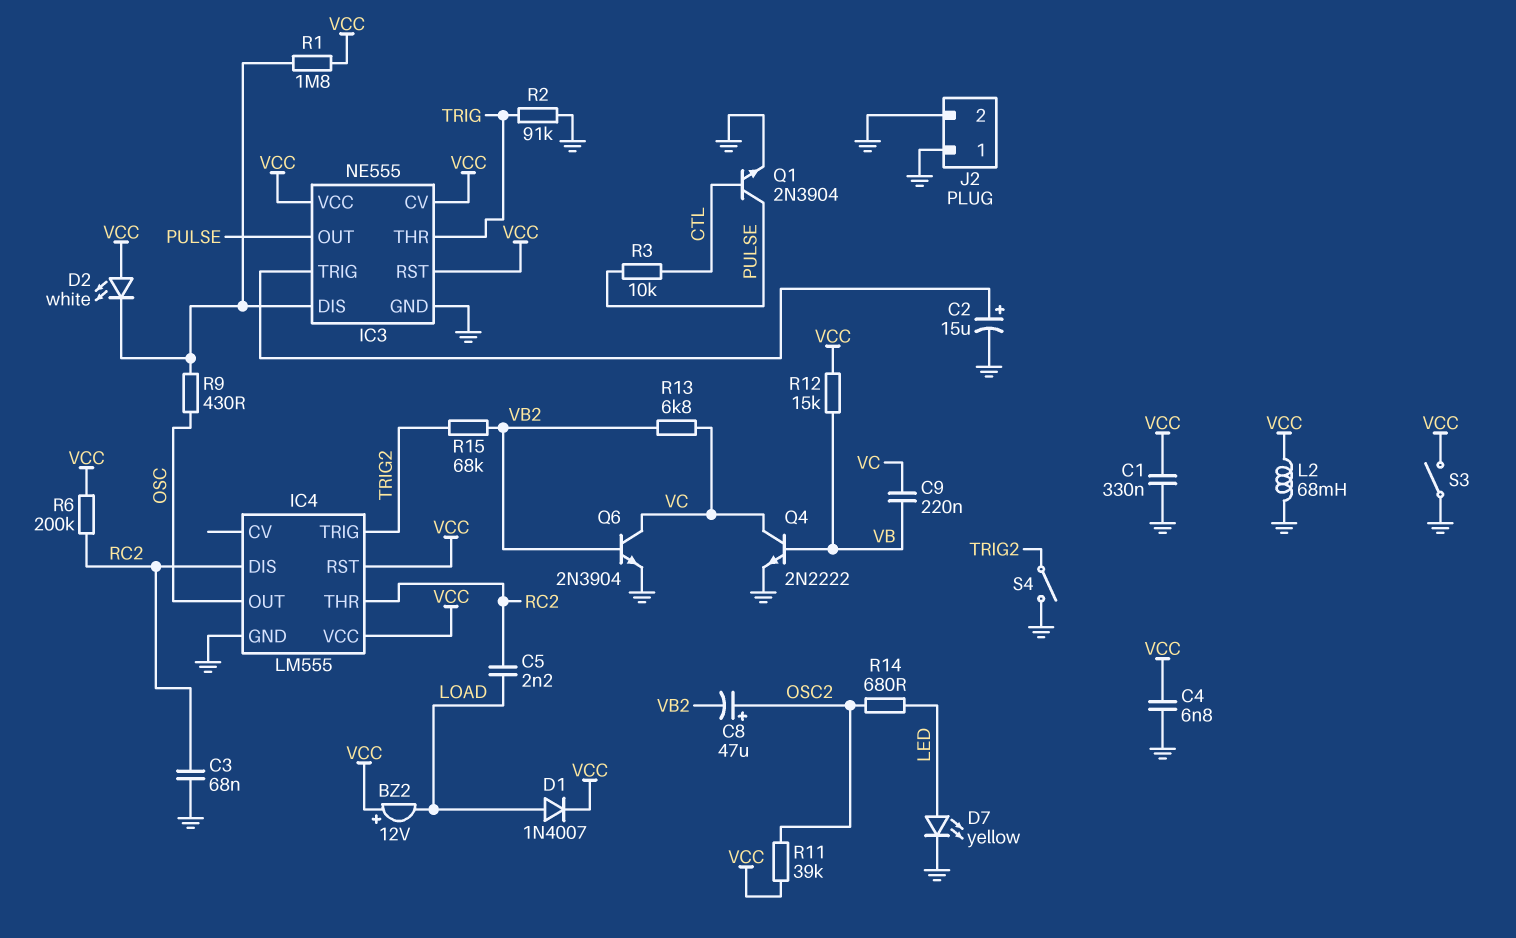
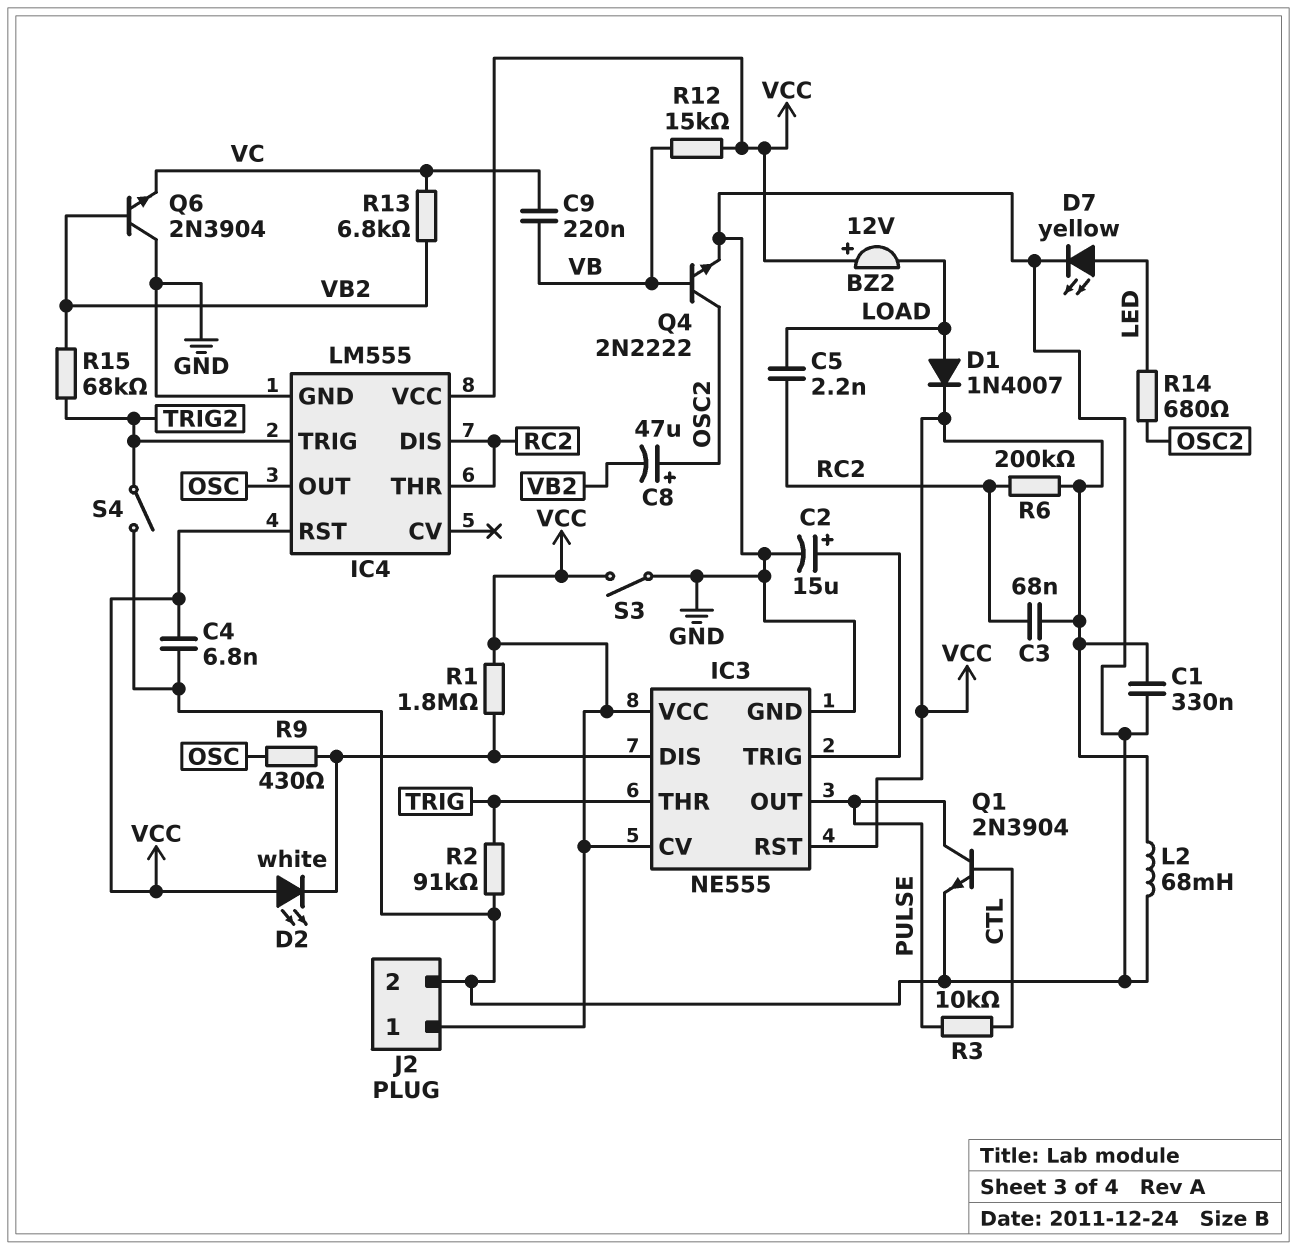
C3: 68nF (GND, RC2) -> 68nF (RC2, VCC)
J2 pin 1: GND -> VCC
Q4: NPN 2N2222 (B VB, C VC, E GND) -> NPN 2N2222 (B VB, C OSC2, E GND)
Q6: NPN 2N3904 (B VB2, C VC, E GND) -> NPN 2N3904 (B VB2, C GND, E VC)
R11: 39k (OSC2, VCC) -> none

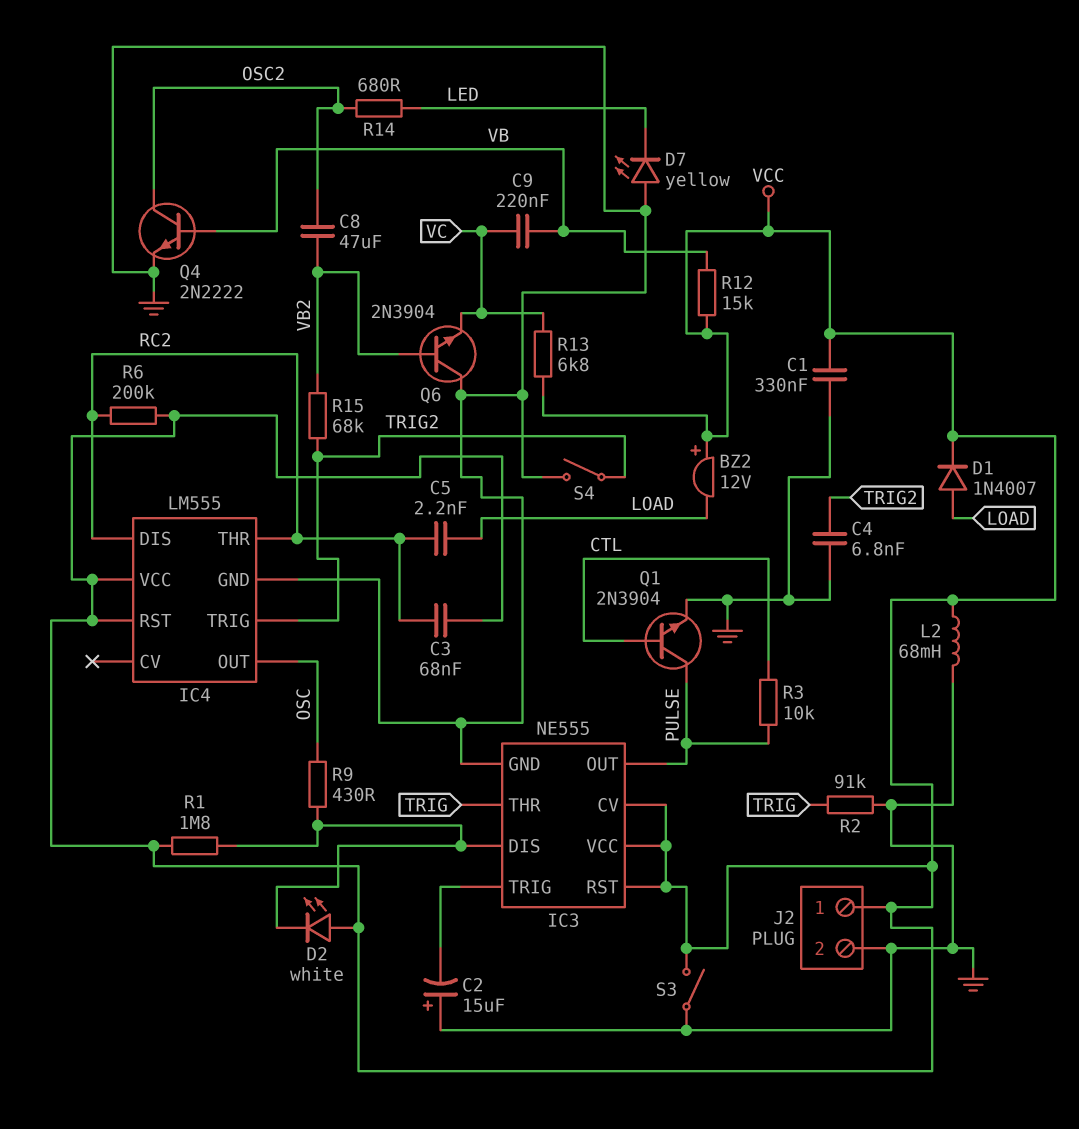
C2: 15uF (plus IC3/TRIG, minus GND) -> 15uF (plus GND, minus IC3/TRIG)
C4: 6.8nF (GND, VCC) -> 6.8nF (GND, TRIG2)
C8: 47uF (plus OSC2, minus VB2) -> 47uF (OSC2, VB2)
D7: LED yellow (A LED, K GND) -> LED yellow (A GND, K LED)
R13: 6.8k (VB2, VC) -> 6.8k (VC, VCC)

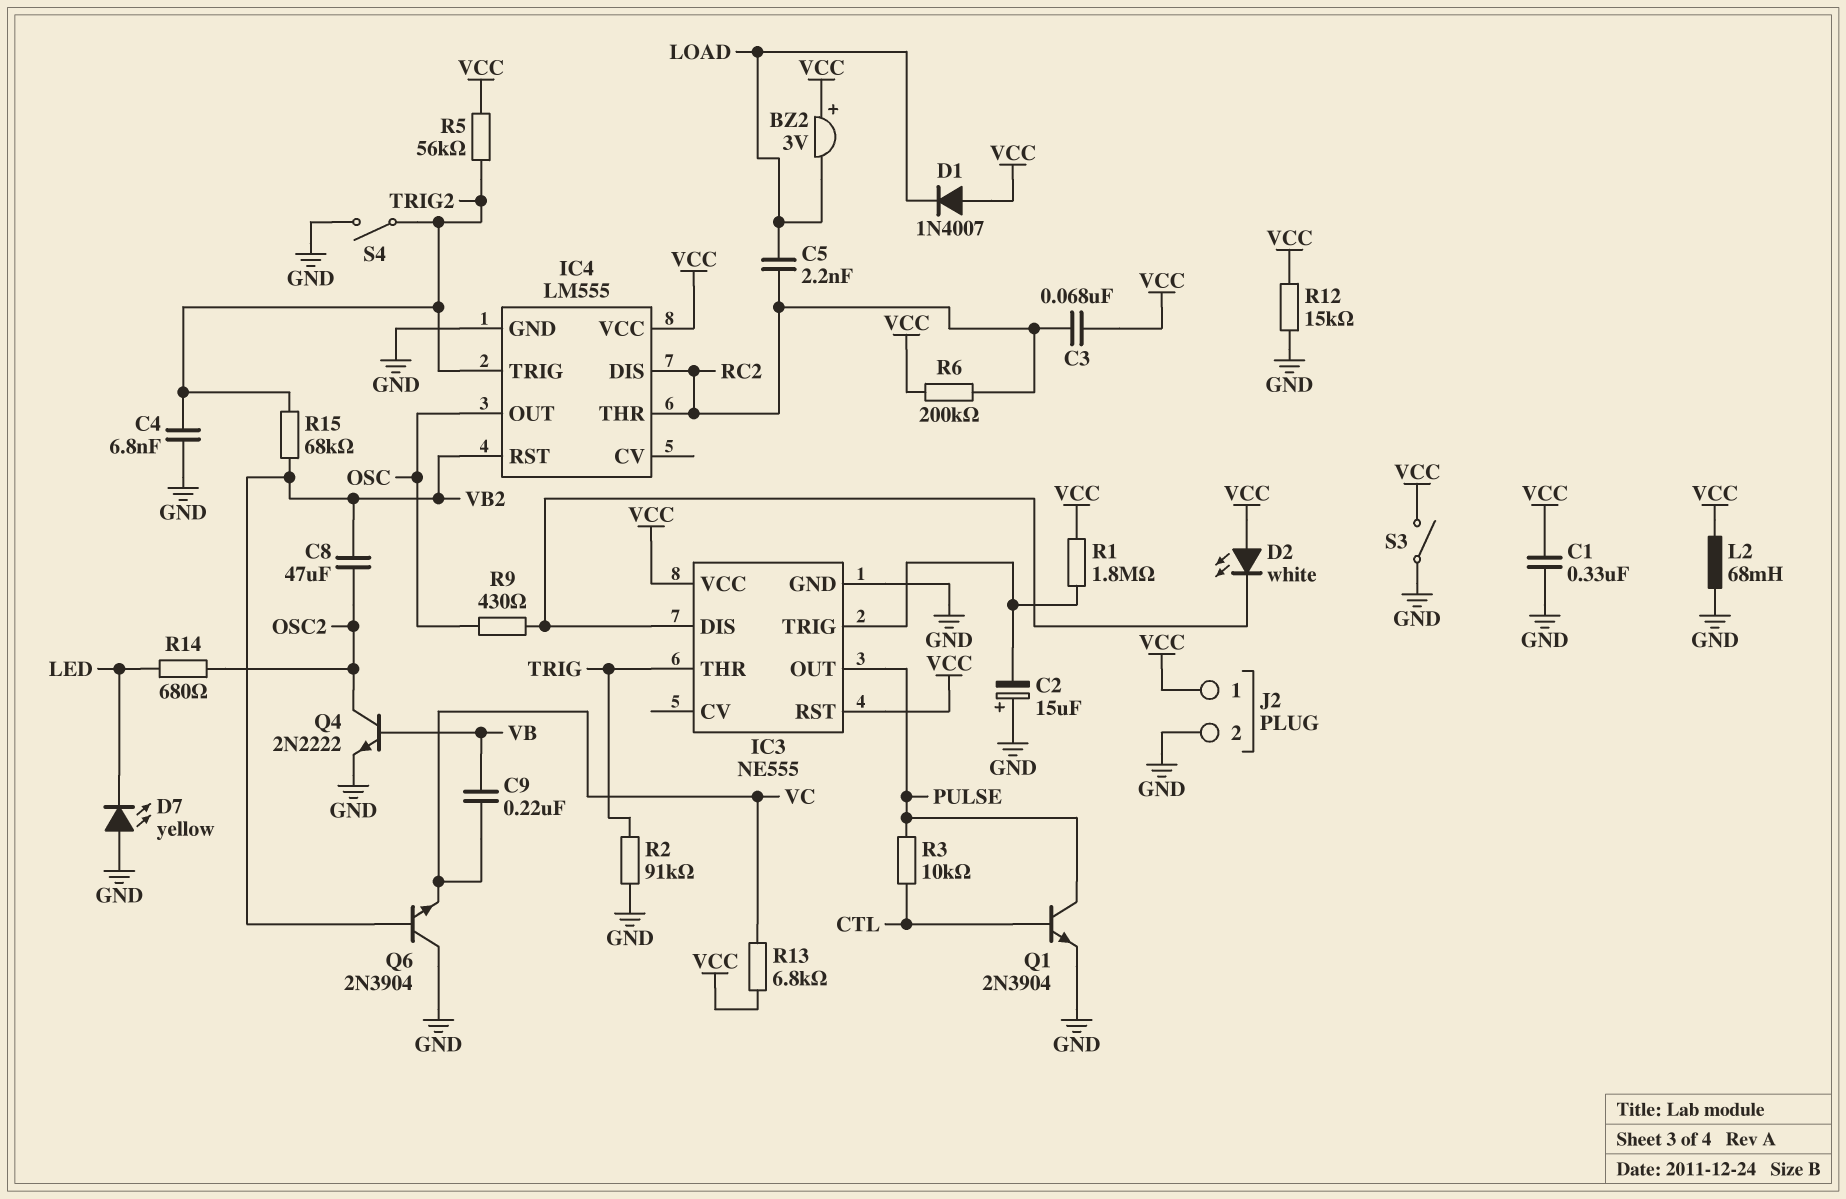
BZ2: buzzer 12V (plus VCC, minus LOAD) -> buzzer 3V (plus VCC, minus LOAD)
D1: diode 1N4007 (A LOAD, K VCC) -> diode 1N4007 (A VCC, K LOAD)
IC3 pin CV: VCC -> none
IC4 pin RST: VCC -> VB2
R1: 1.8M (IC3/DIS, VCC) -> 1.8M (IC3/TRIG, VCC)
R5: none -> 56k (TRIG2, VCC)
R12: 15k (VB, VCC) -> 15k (GND, VCC)

